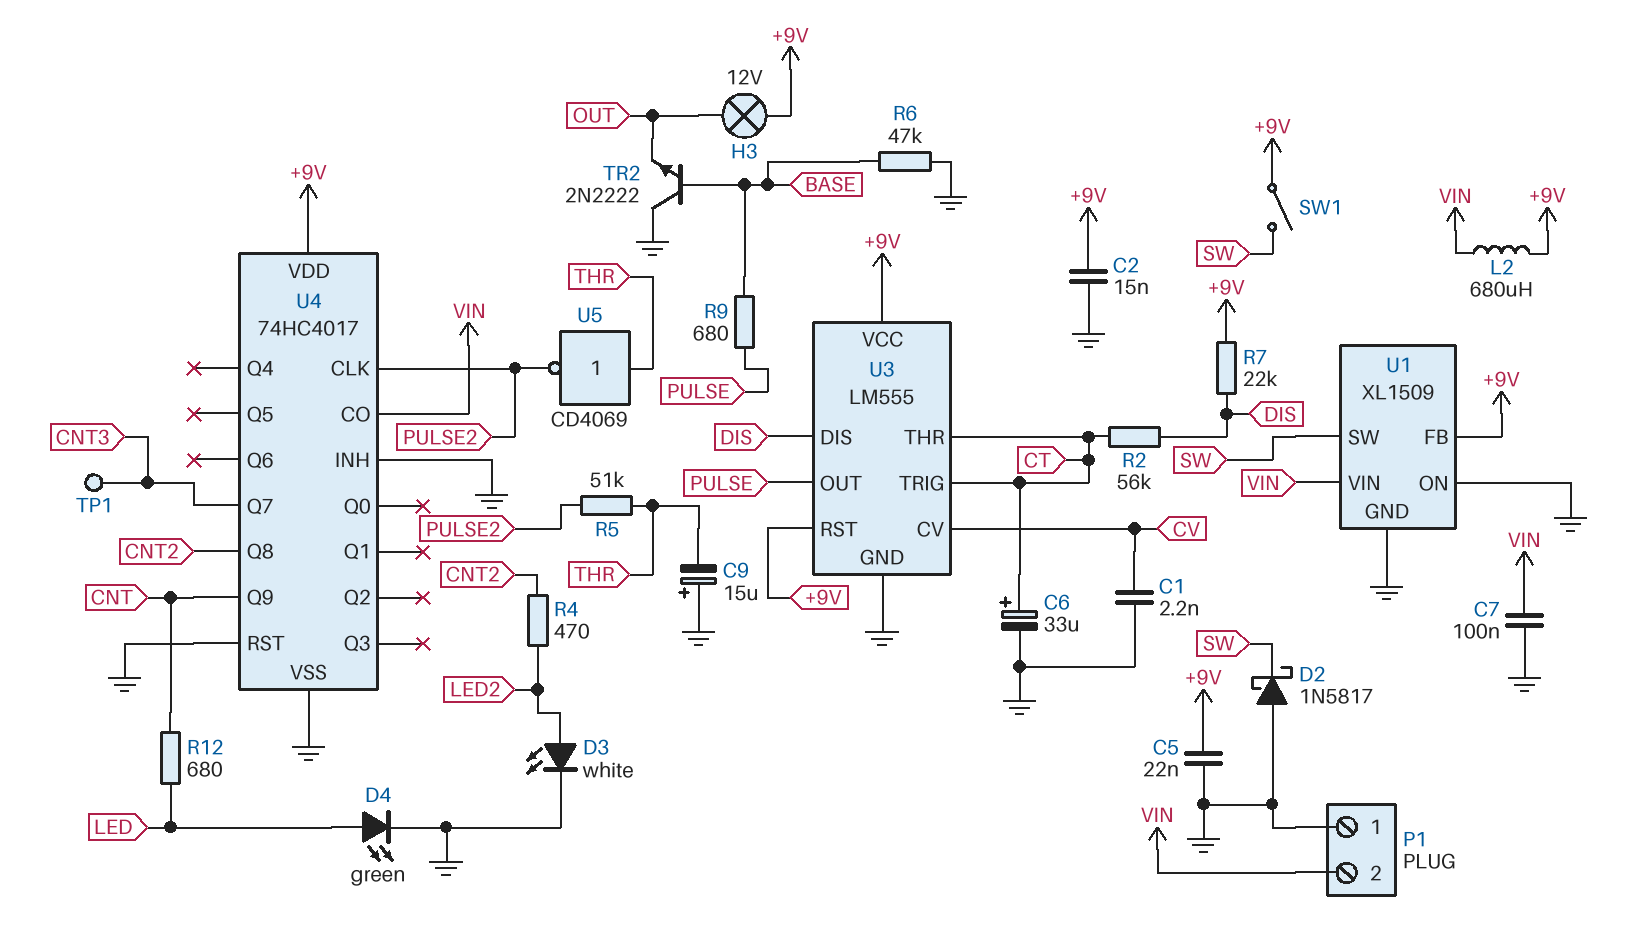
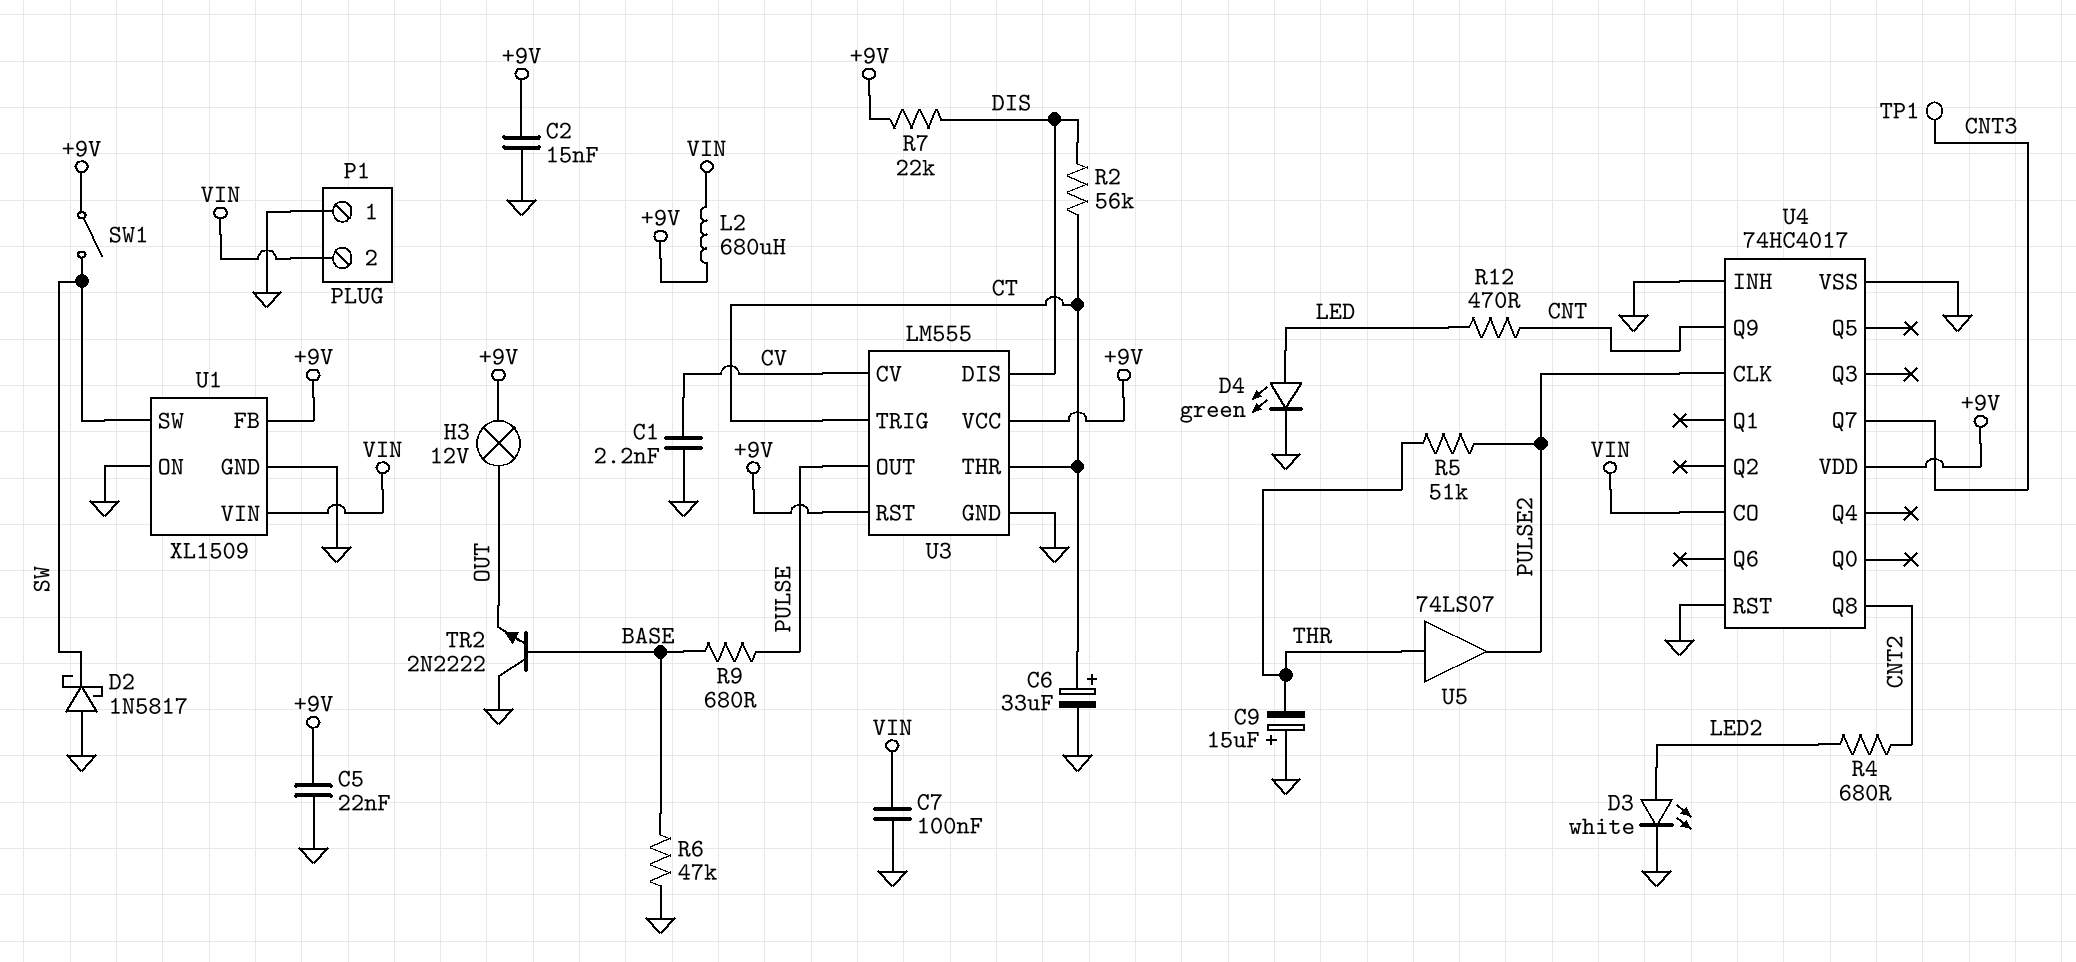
R4: 470 (CNT2, LED2) -> 680 (CNT2, LED2)
R12: 680 (CNT, LED) -> 470 (CNT, LED)
U5: NOT CD4069 (in THR, out PULSE2) -> buffer 74LS07 (in THR, out PULSE2)

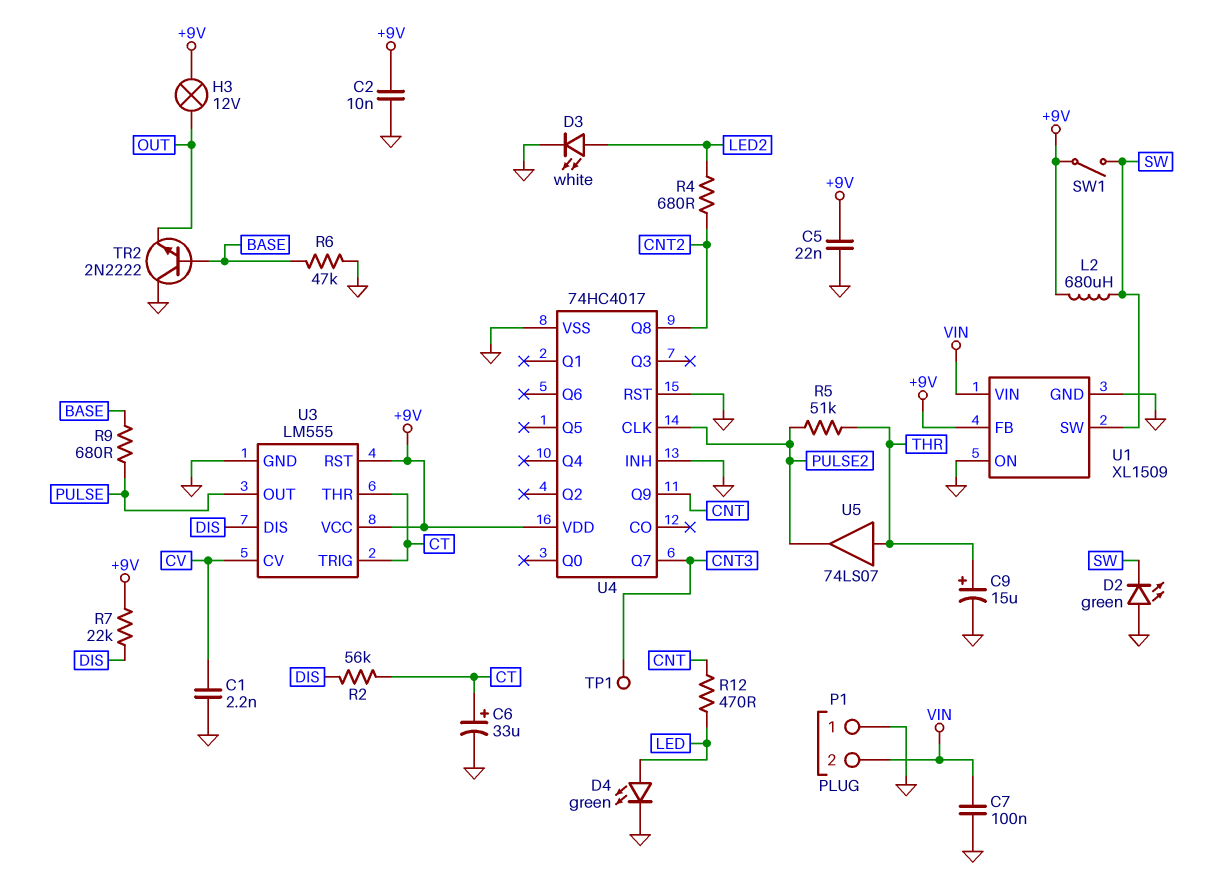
C2: 15nF (+9V, GND) -> 10nF (+9V, GND)
C9: 15uF (plus GND, minus THR) -> 15uF (plus THR, minus GND)
D2: schottky 1N5817 (A GND, K SW) -> LED green (A GND, K SW)
L2: 680uH (+9V, VIN) -> 680uH (+9V, SW)
U4 pin CO: VIN -> none

